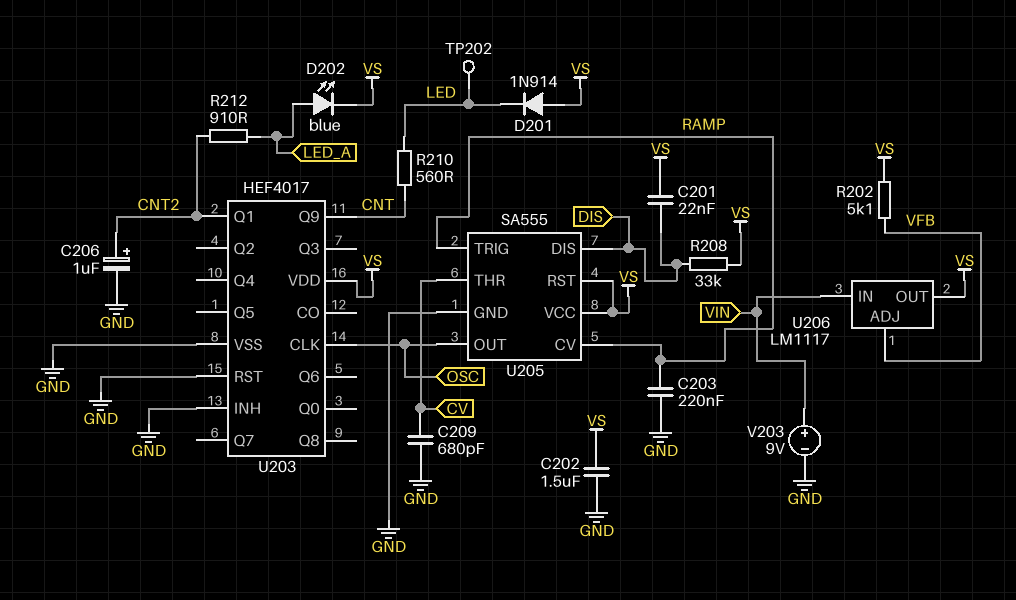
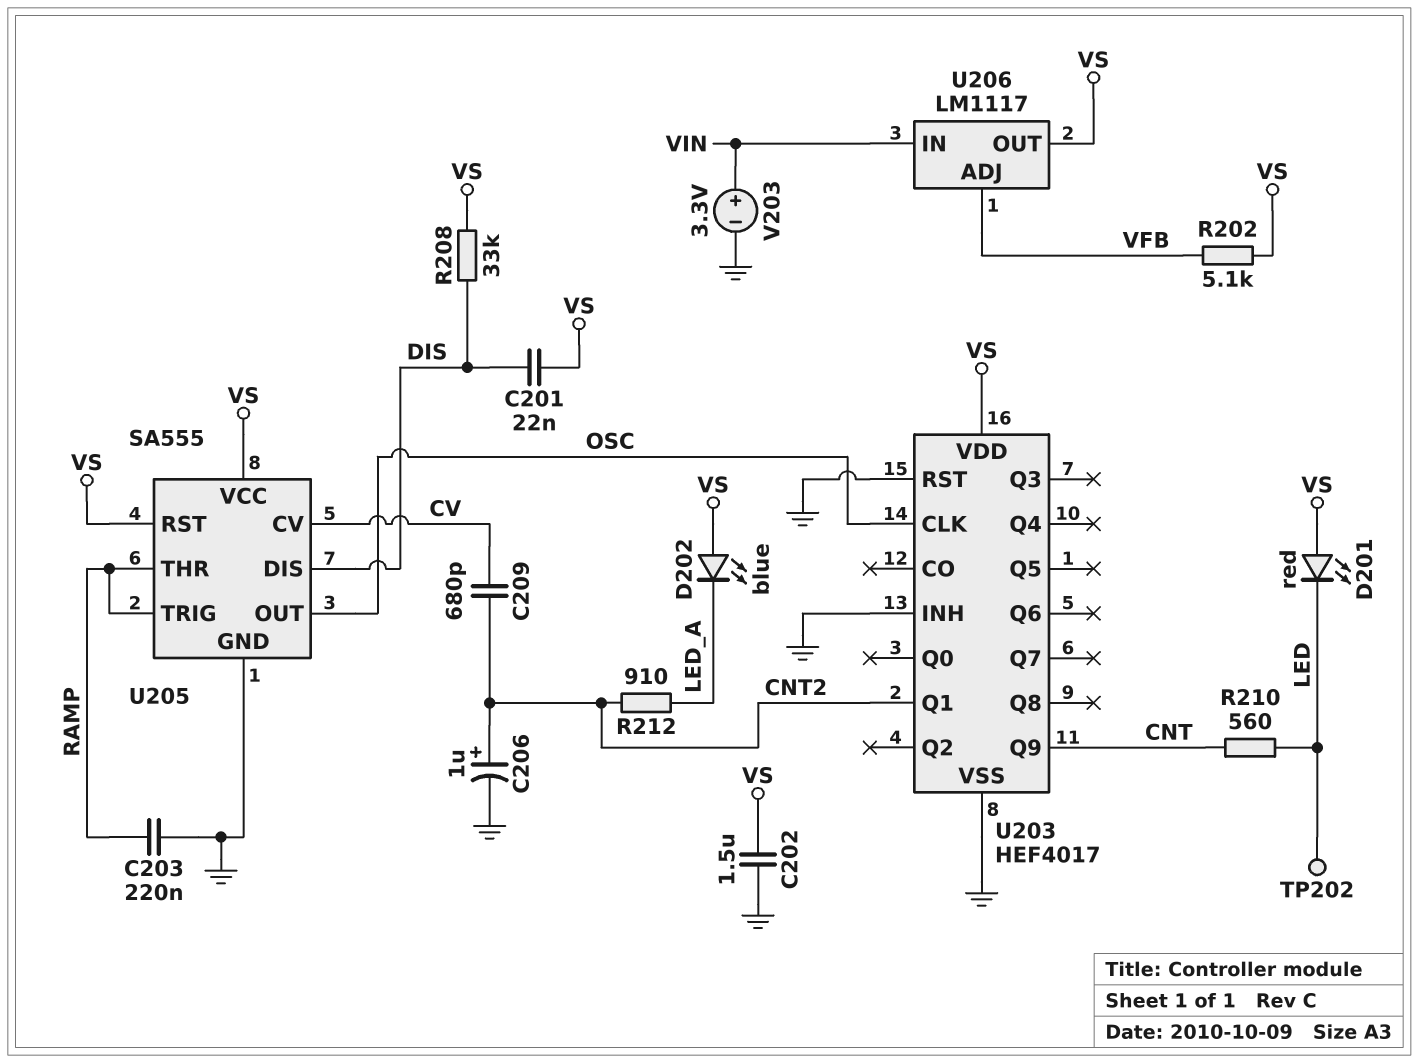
C209: 680pF (CV, GND) -> 680pF (CNT2, CV)
D201: diode 1N914 (A VS, K LED) -> LED red (A VS, K LED)
D202: LED blue (A LED_A, K VS) -> LED blue (A VS, K LED_A)
U205 pin CV: RAMP -> CV
U205 pin THR: CV -> RAMP
V203: 9V (plus VIN, minus GND) -> 3.3V (plus VIN, minus GND)

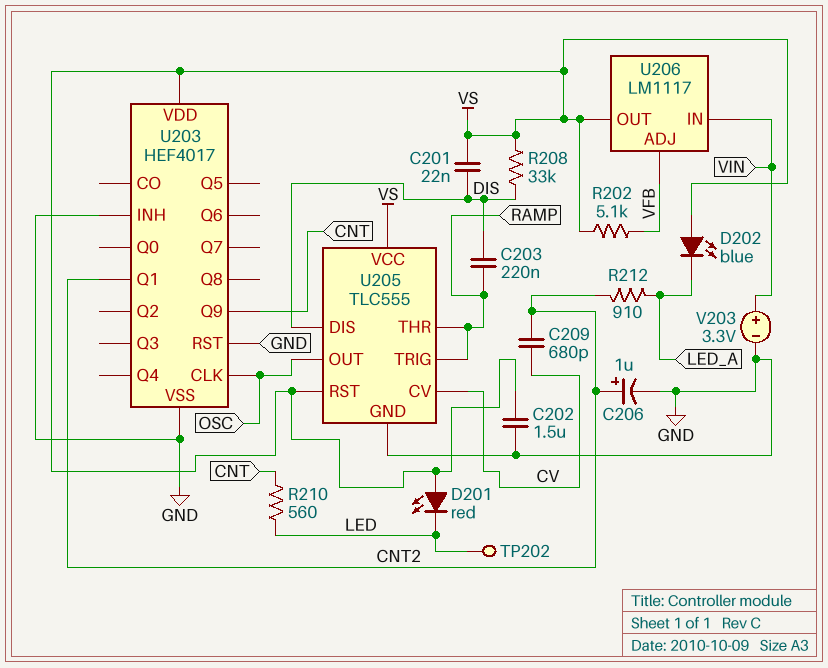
C203: 220nF (GND, RAMP) -> 220nF (DIS, RAMP)
U205: SA555 -> TLC555

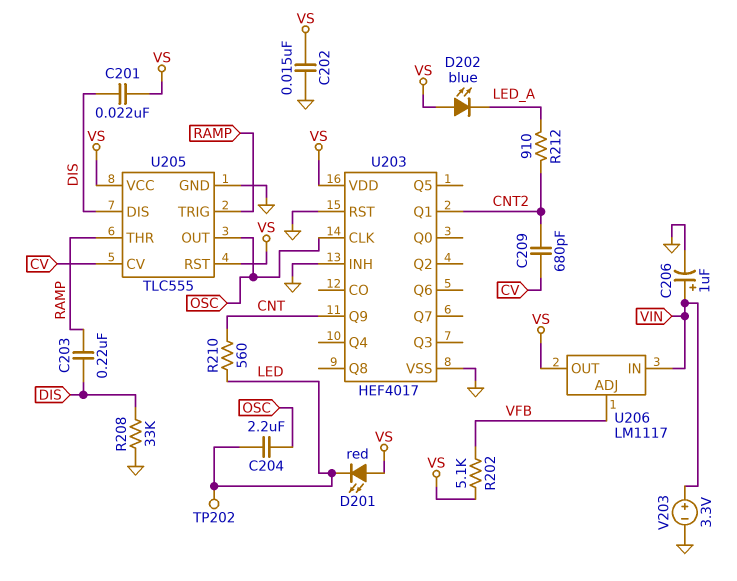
C202: 1.5uF (GND, VS) -> 15nF (GND, VS)
C204: none -> 2.2uF (LED, OSC)
C206: 1uF (plus CNT2, minus GND) -> 1uF (plus VIN, minus GND)
R208: 33k (DIS, VS) -> 33k (DIS, GND)

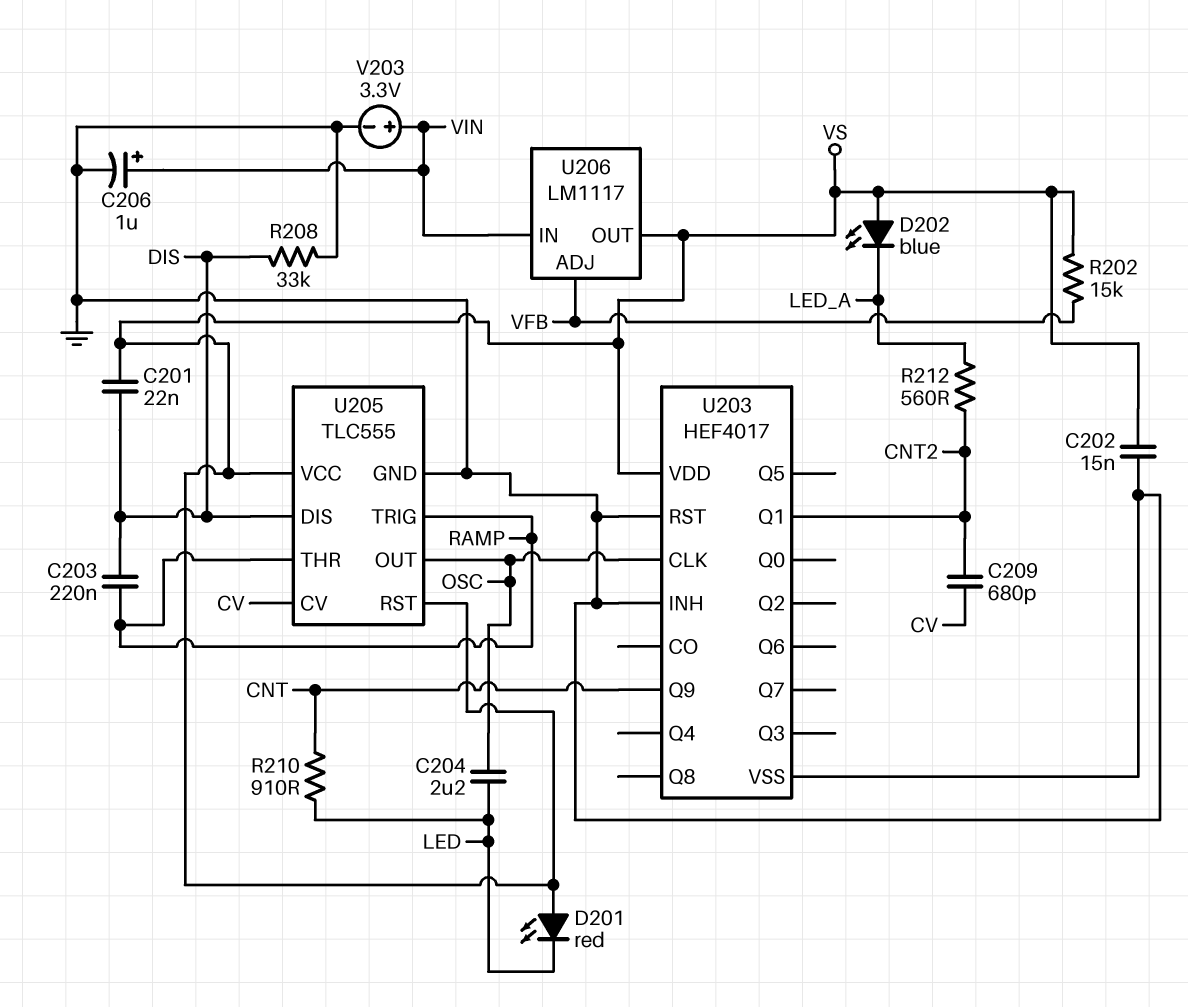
R202: 5.1k (VFB, VS) -> 15k (VFB, VS)
R210: 560 (CNT, LED) -> 910 (CNT, LED)
R212: 910 (CNT2, LED_A) -> 560 (CNT2, LED_A)
TP202: test point (LED) -> none

